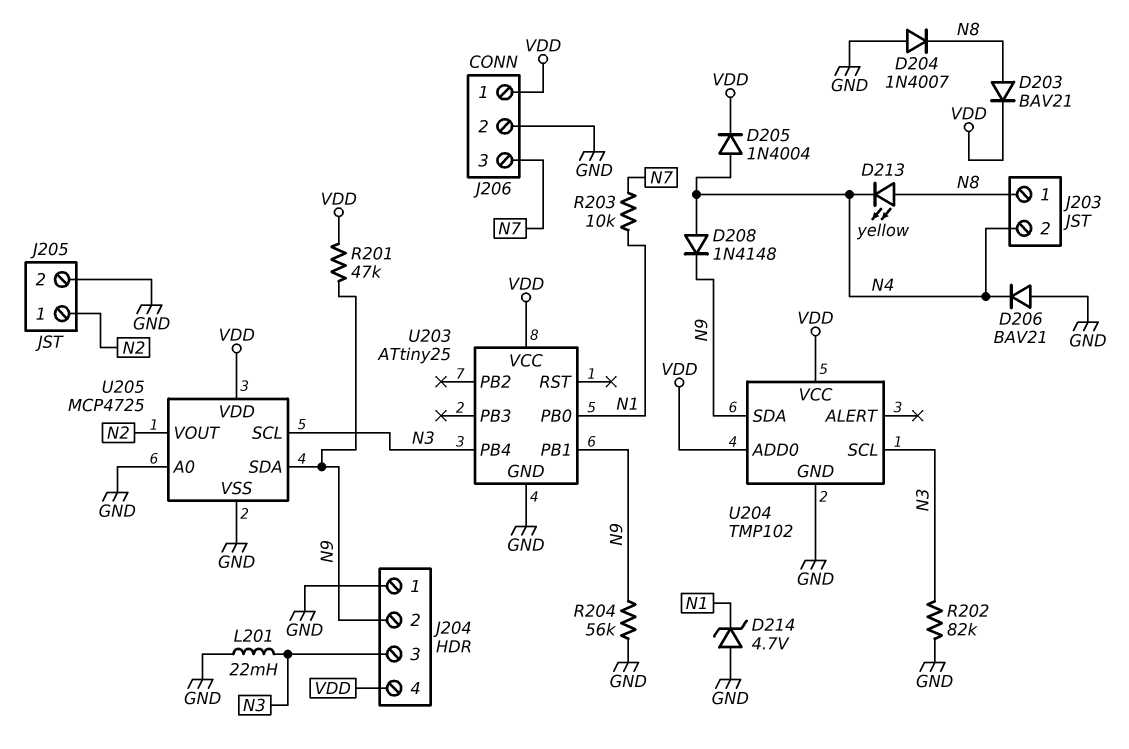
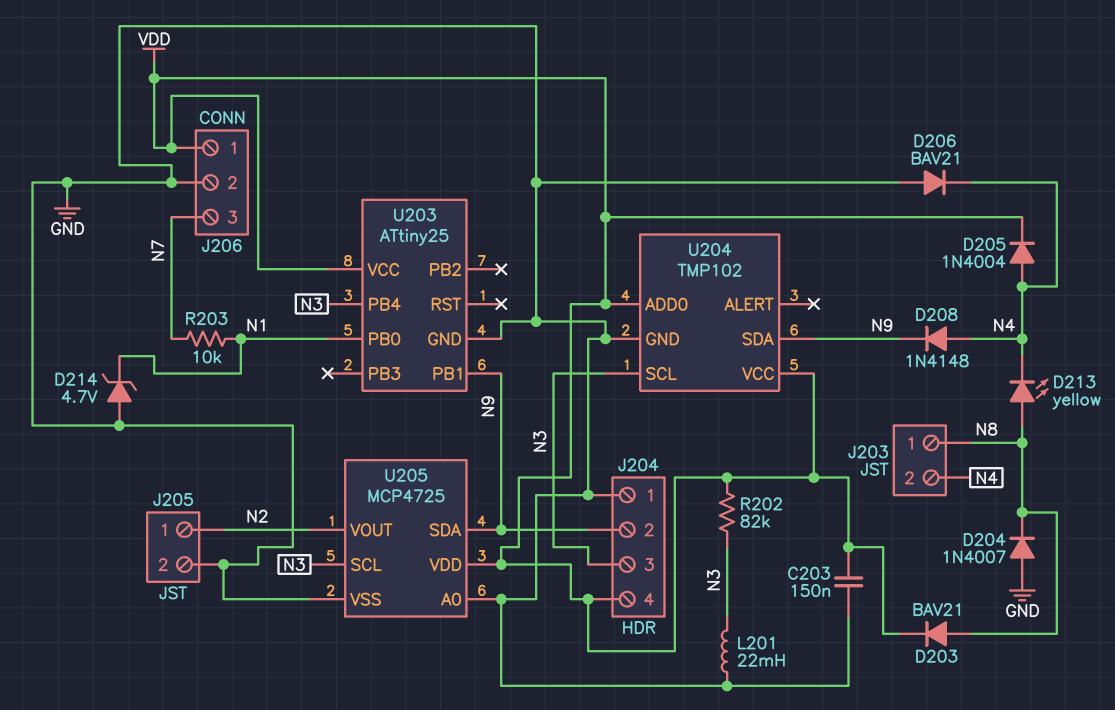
C203: none -> 150nF (GND, VDD)
R201: 47k (N9, VDD) -> none
R202: 82k (GND, N3) -> 82k (N3, VDD)
R204: 56k (GND, N9) -> none

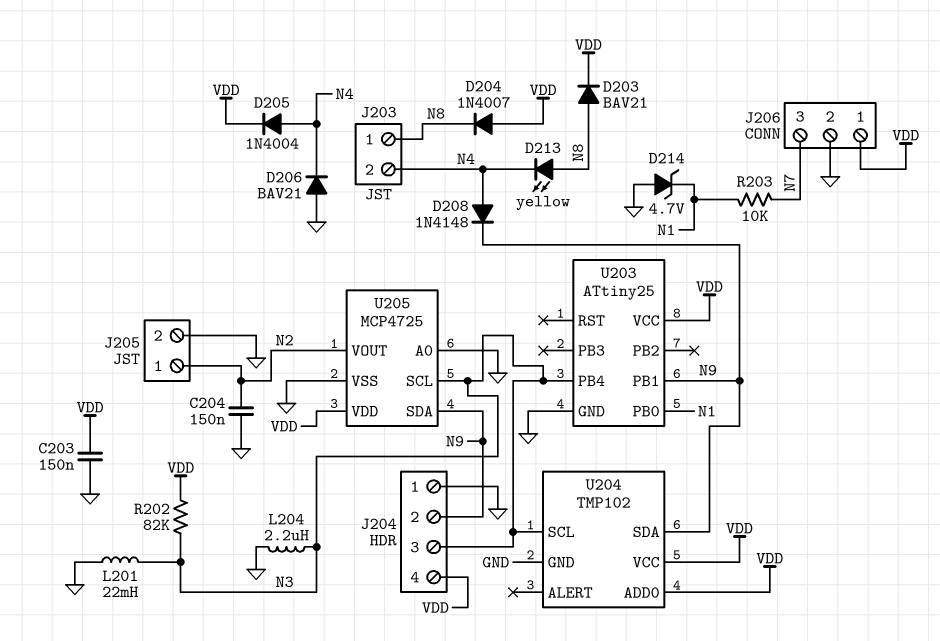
C204: none -> 150nF (GND, N2)
D204: diode 1N4007 (A GND, K N8) -> diode 1N4007 (A VDD, K N8)
L204: none -> 2.2uH (GND, N3)

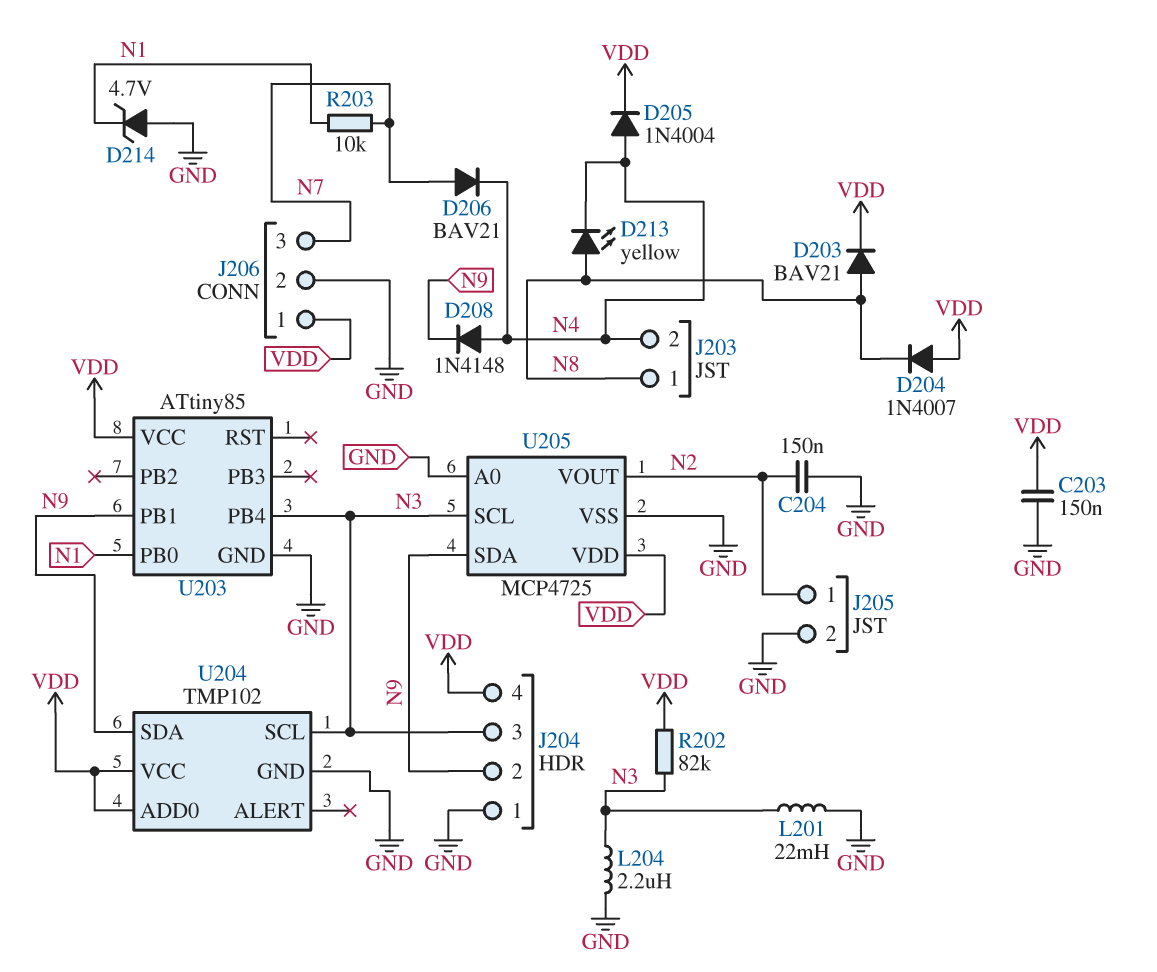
D206: diode BAV21 (A GND, K N4) -> diode BAV21 (A N7, K N4)
U203: ATtiny25 -> ATtiny85

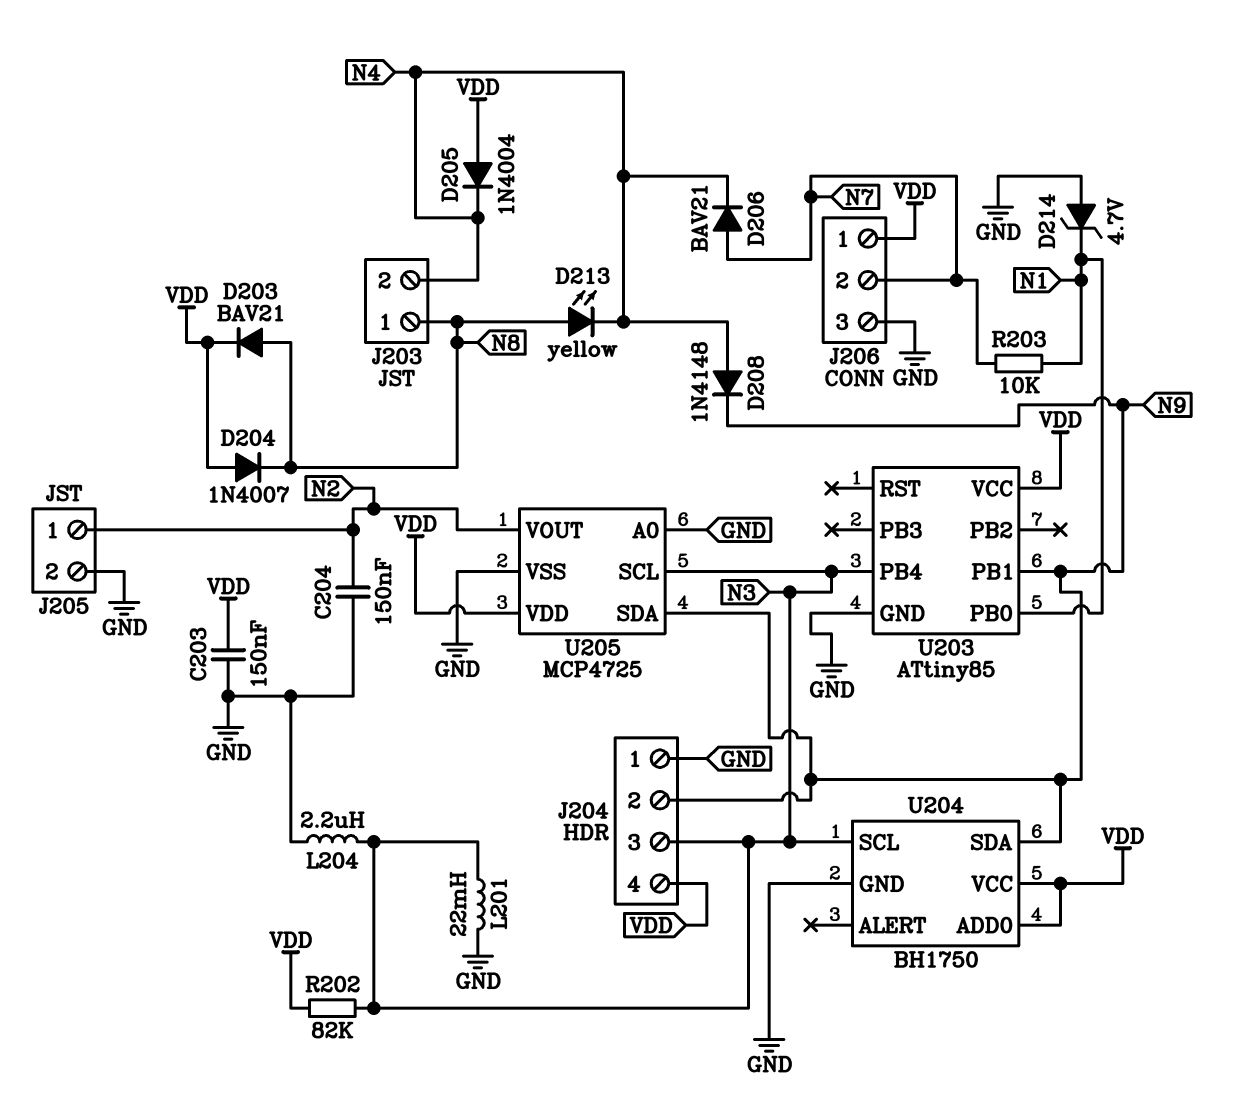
D205: diode 1N4004 (A N4, K VDD) -> diode 1N4004 (A VDD, K N4)
J206 pin 2: GND -> N7
J206 pin 3: N7 -> GND
U204: TMP102 -> BH1750

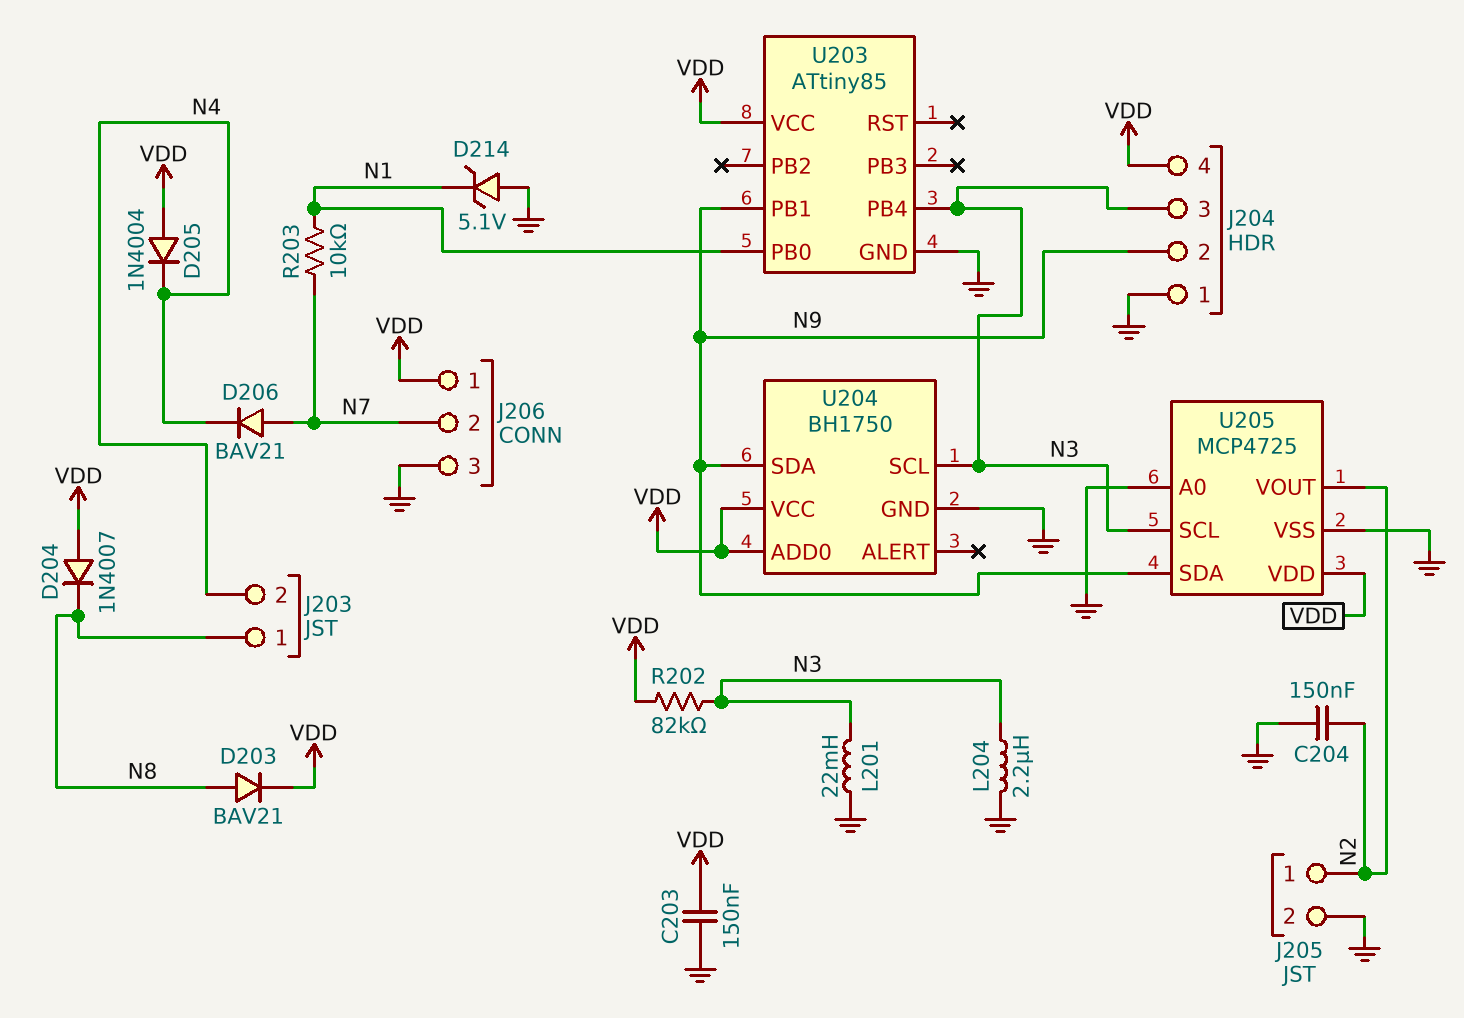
D208: diode 1N4148 (A N4, K N9) -> none
D213: LED yellow (A N8, K N4) -> none
D214: zener 4.7V (A GND, K N1) -> zener 5.1V (A GND, K N1)

